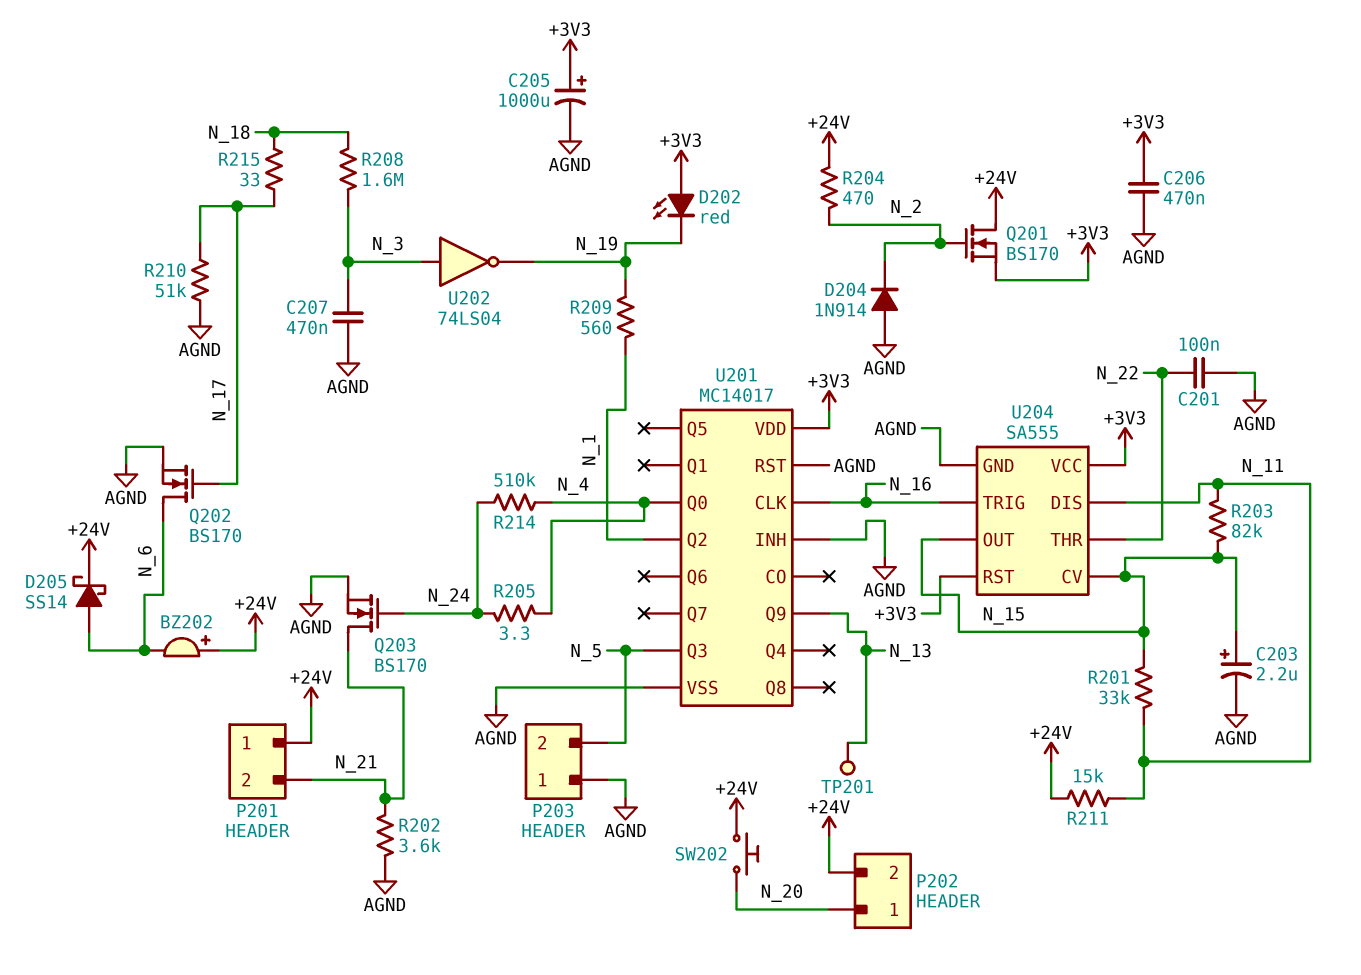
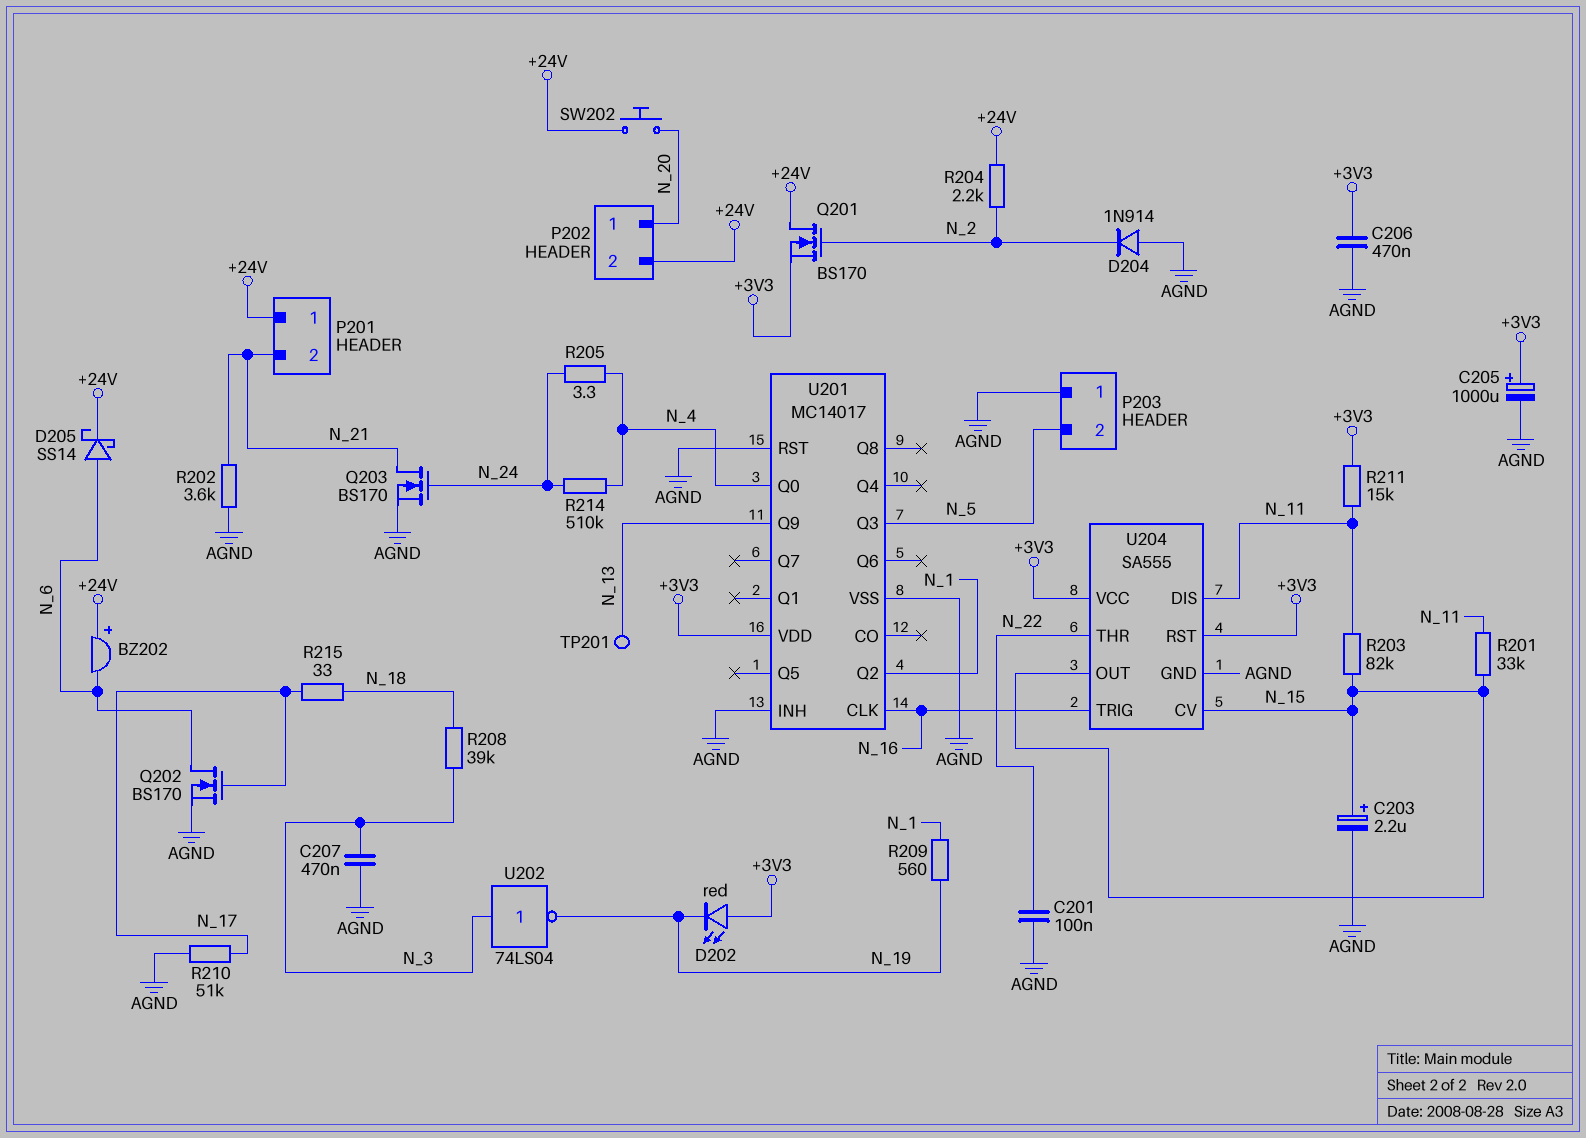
R204: 470 (+24V, N_2) -> 2.2k (+24V, N_2)
R208: 1.6M (N_3, N_18) -> 39k (N_3, N_18)
R211: 15k (+24V, N_11) -> 15k (+3V3, N_11)

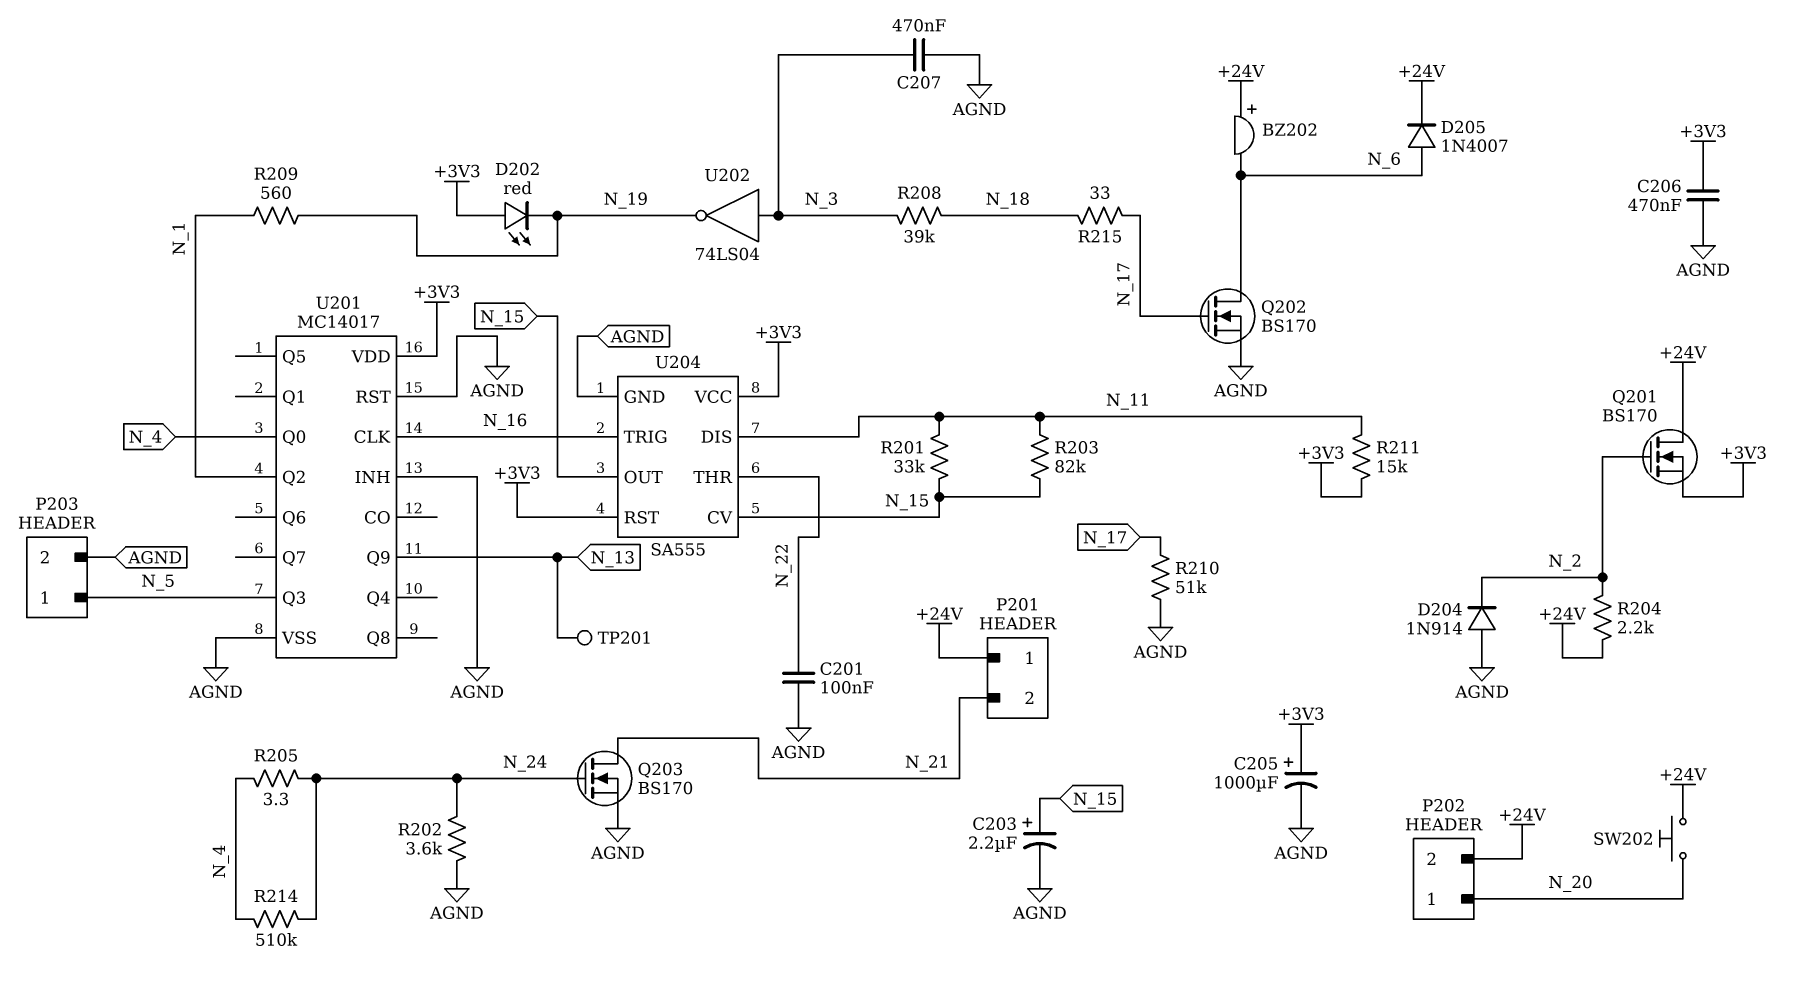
D205: schottky SS14 (A N_6, K +24V) -> diode 1N4007 (A N_6, K +24V)
P203 pin 1: AGND -> N_5
P203 pin 2: N_5 -> AGND
R202: 3.6k (AGND, N_21) -> 3.6k (AGND, N_24)

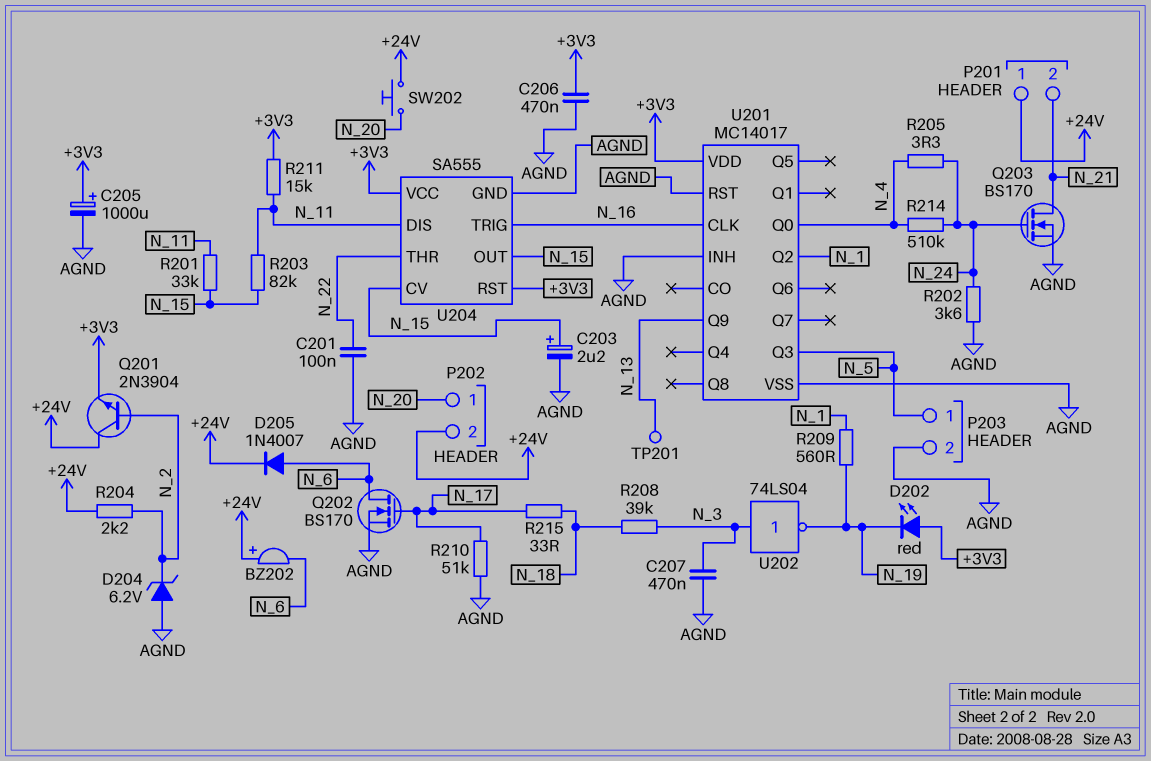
D204: diode 1N914 (A AGND, K N_2) -> zener 6.2V (A AGND, K N_2)
Q201: NMOS BS170 (G N_2, D +24V, S +3V3) -> NPN 2N3904 (B N_2, C +24V, E +3V3)

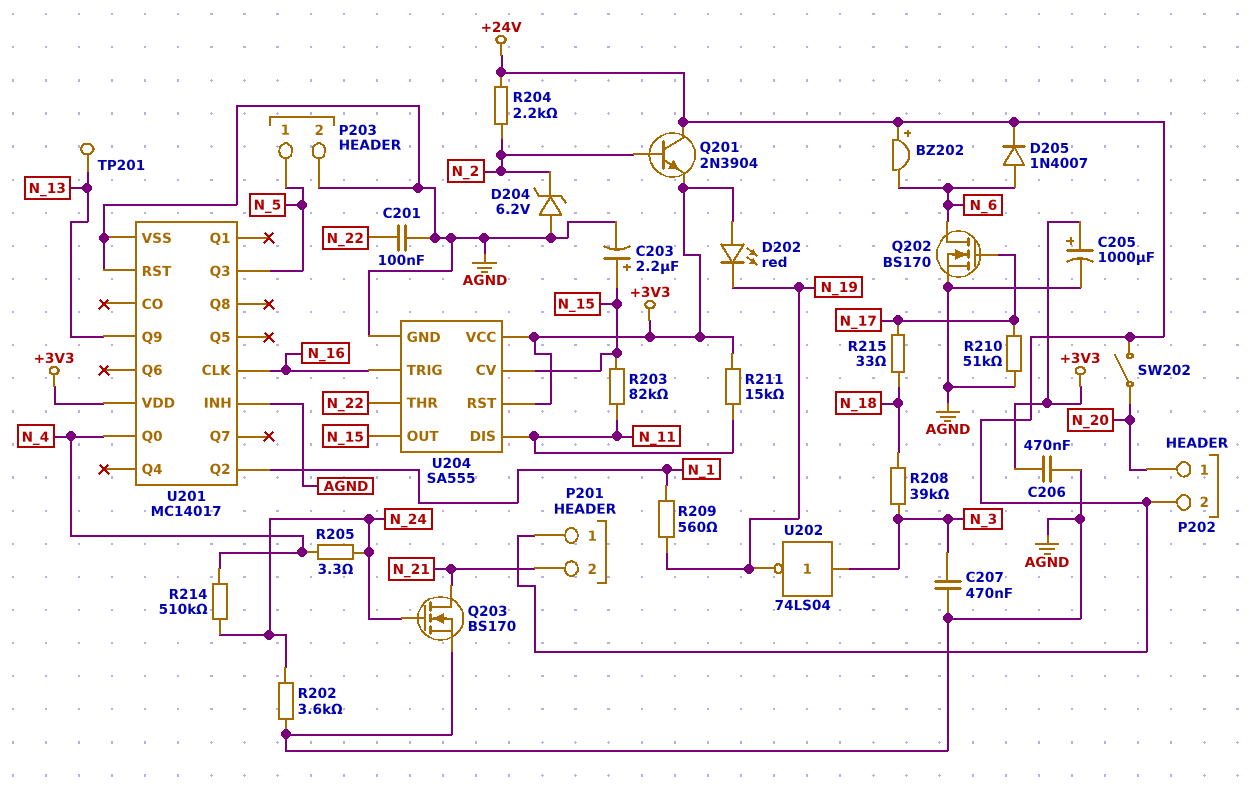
R201: 33k (N_11, N_15) -> none
SW202: button (+24V, N_20) -> switch (+24V, N_20)

